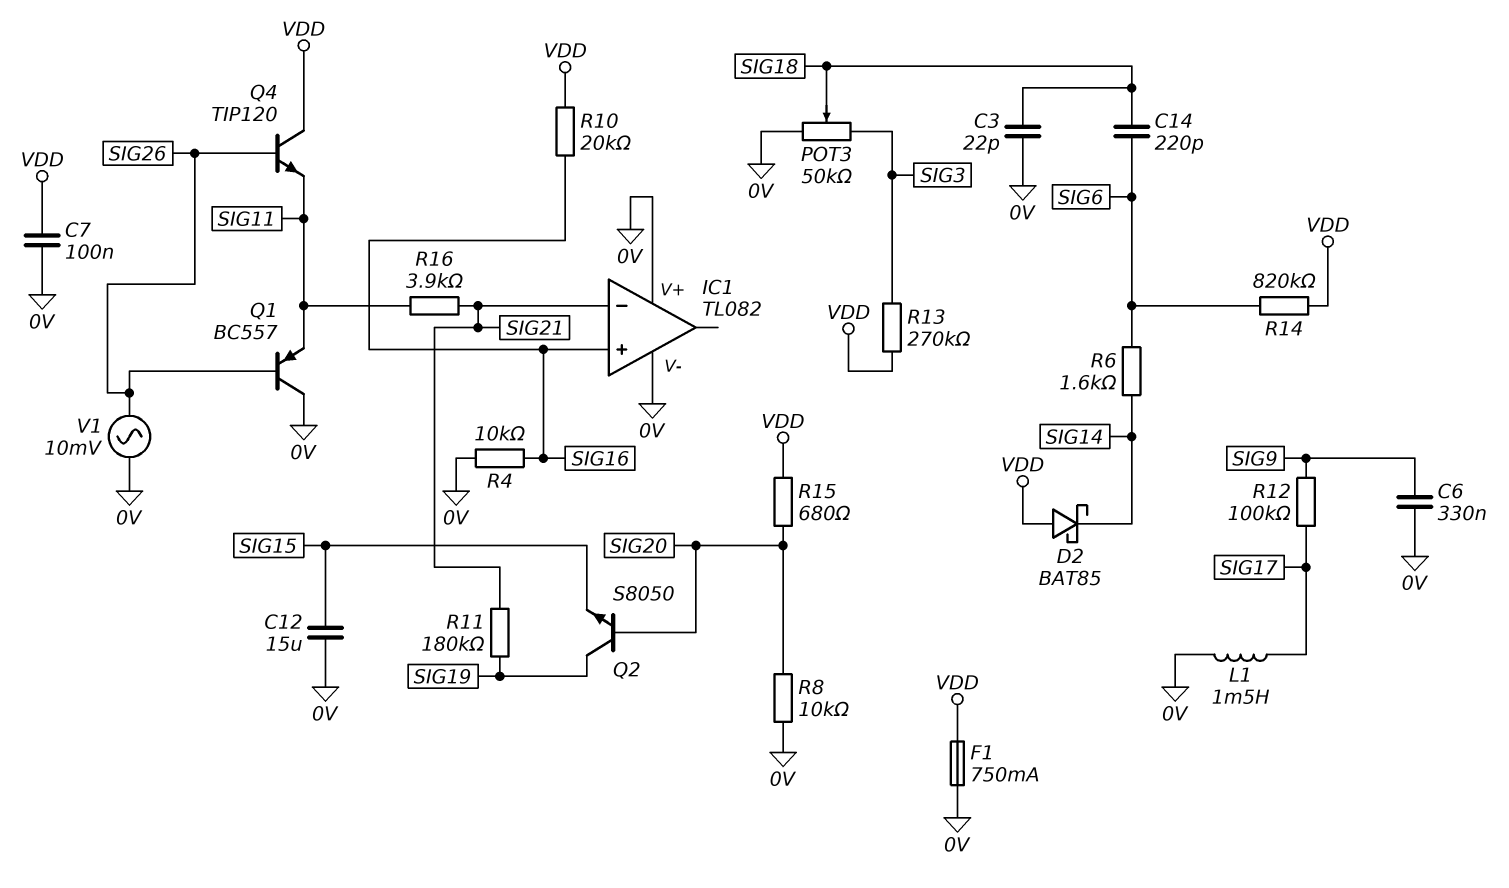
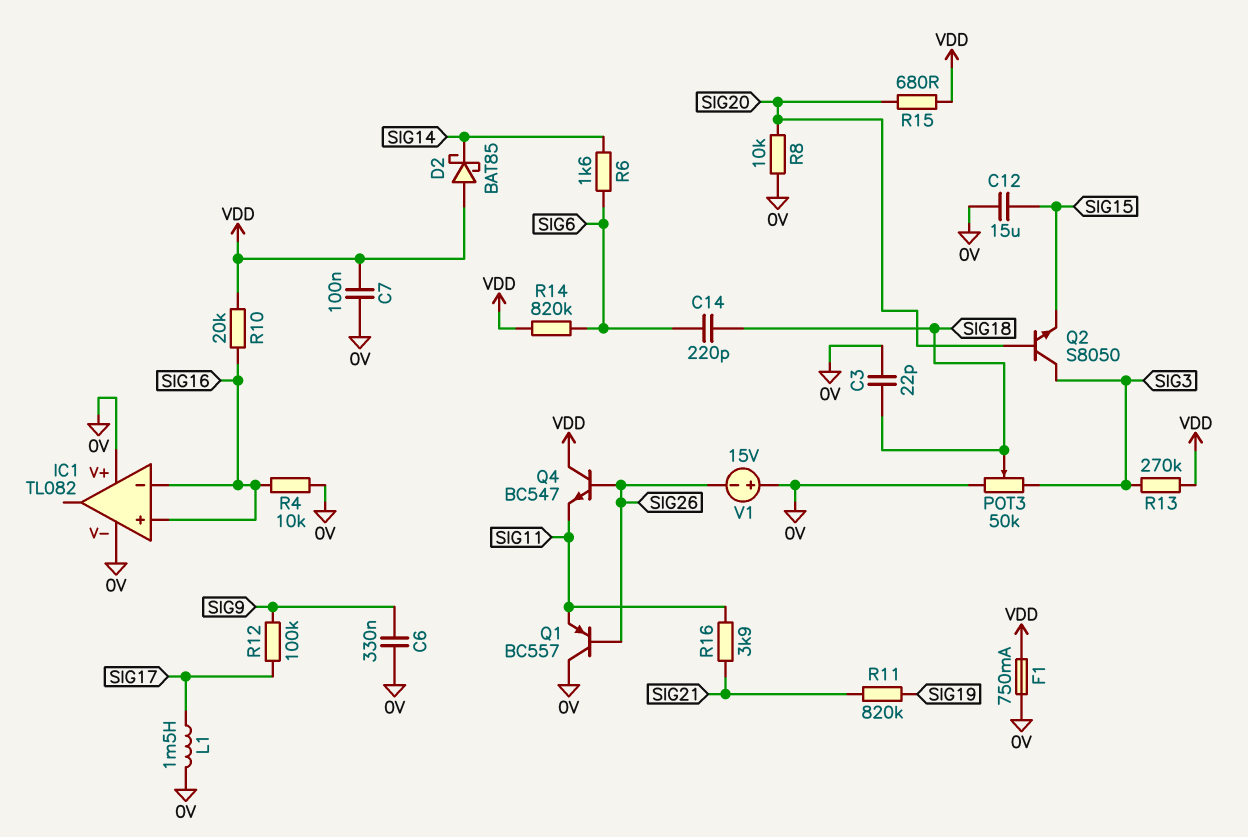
IC1 pin in-: SIG21 -> SIG16
Q2: NPN S8050 (B SIG20, C SIG19, E SIG15) -> NPN S8050 (B SIG20, C SIG3, E SIG15)
Q4: NPN TIP120 (B SIG26, C VDD, E SIG11) -> NPN BC547 (B SIG26, C VDD, E SIG11)
R11: 180k (SIG19, SIG21) -> 820k (SIG19, SIG21)
V1: AC 10mV (0V, SIG26) -> 15V (plus 0V, minus SIG26)

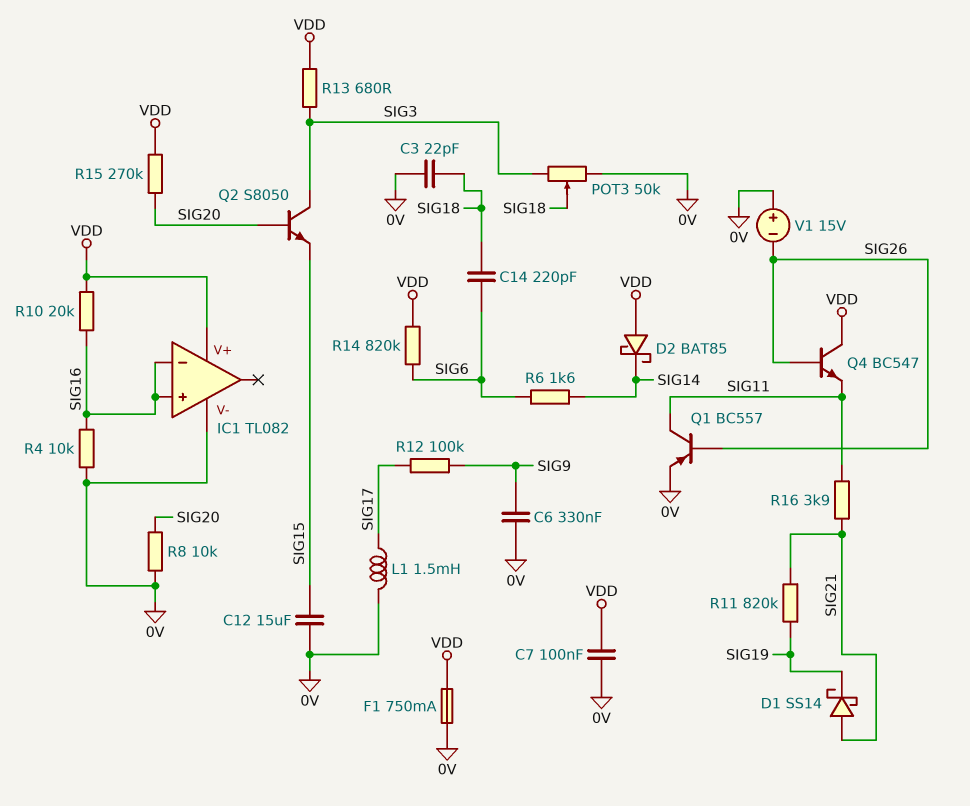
D1: none -> schottky SS14 (A SIG21, K SIG19)
IC1 pin V+: 0V -> VDD
Q1: PNP BC557 (B SIG26, C 0V, E SIG11) -> PNP BC557 (B SIG26, C SIG11, E 0V)
R13: 270k (SIG3, VDD) -> 680 (SIG3, VDD)
R15: 680 (SIG20, VDD) -> 270k (SIG20, VDD)

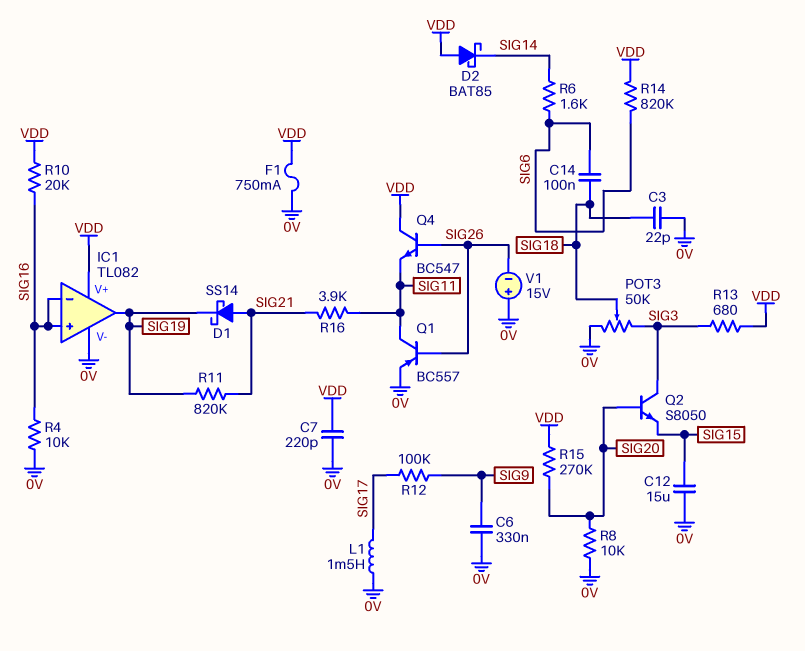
C7: 100nF (0V, VDD) -> 220pF (0V, VDD)
C14: 220pF (SIG6, SIG18) -> 100nF (SIG6, SIG18)
IC1 pin out: none -> SIG19

